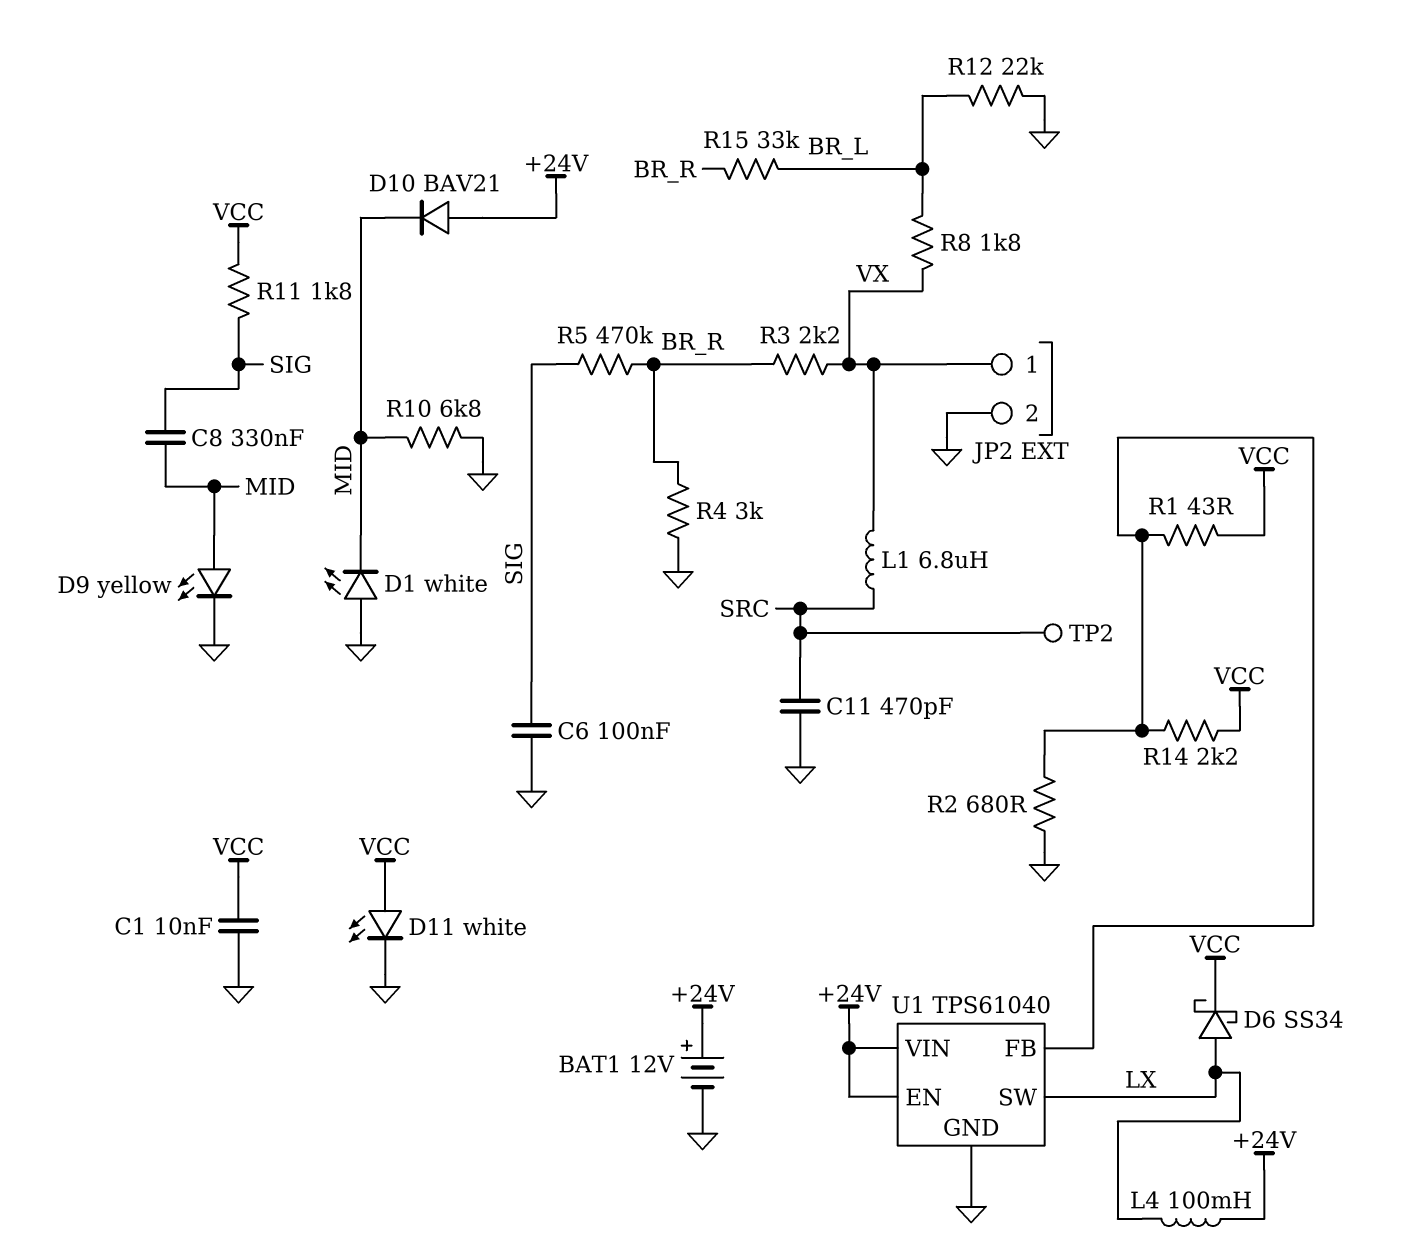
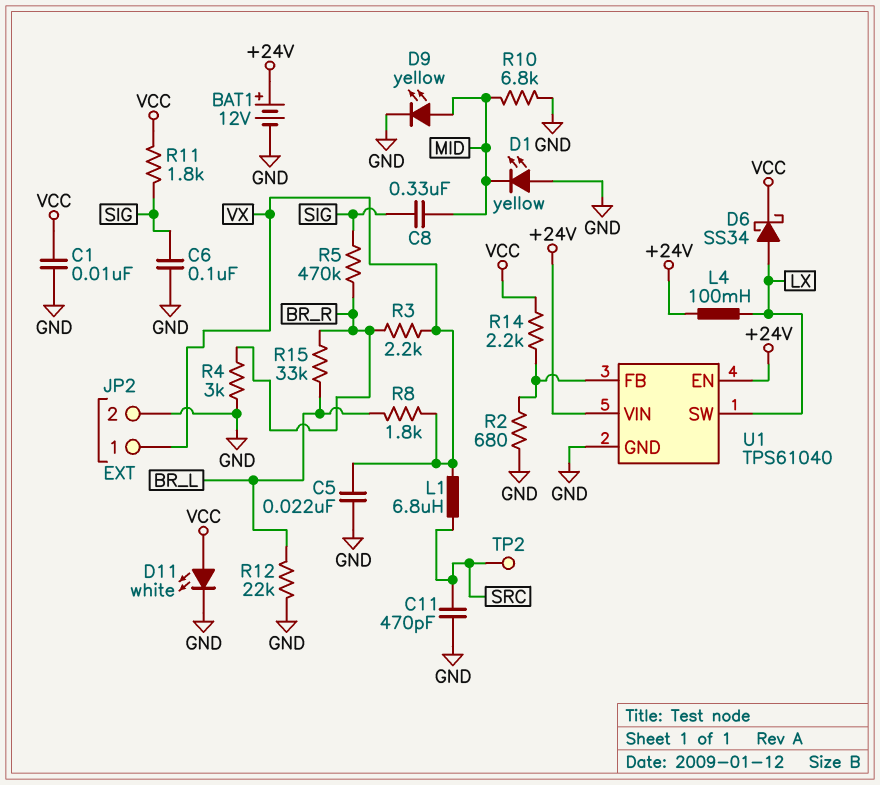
C5: none -> 22nF (GND, VX)
D1: LED white (A GND, K MID) -> LED yellow (A GND, K MID)
D10: diode BAV21 (A +24V, K MID) -> none
R1: 43 (U1/FB, VCC) -> none

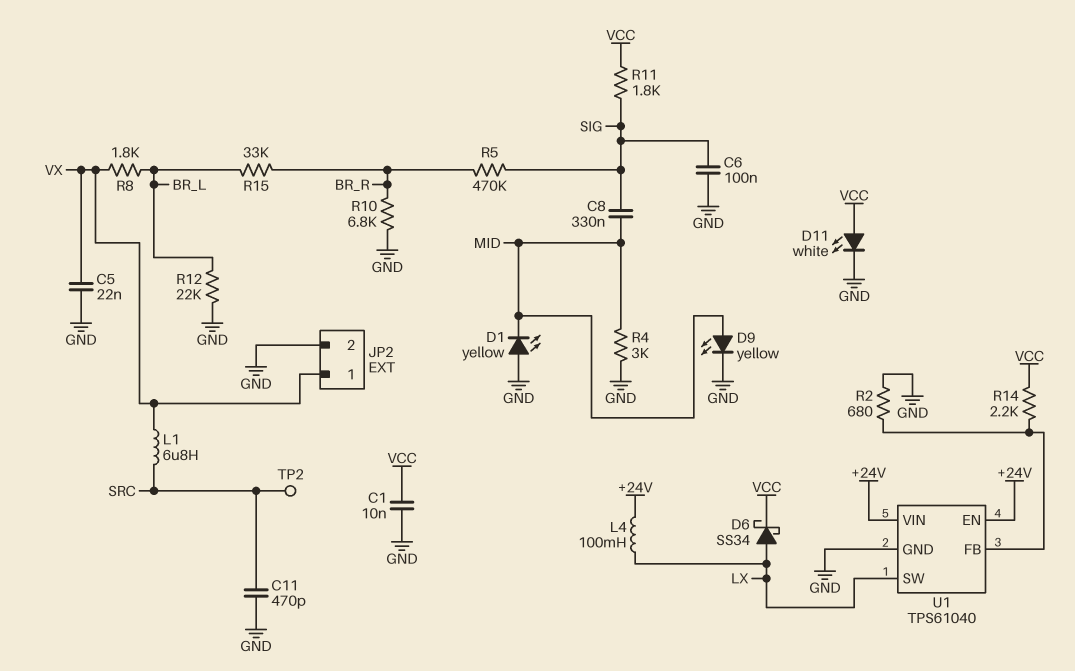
BAT1: 12V (plus +24V, minus GND) -> none
R3: 2.2k (BR_R, VX) -> none
R4: 3k (BR_R, GND) -> 3k (GND, MID)
R10: 6.8k (GND, MID) -> 6.8k (BR_R, GND)

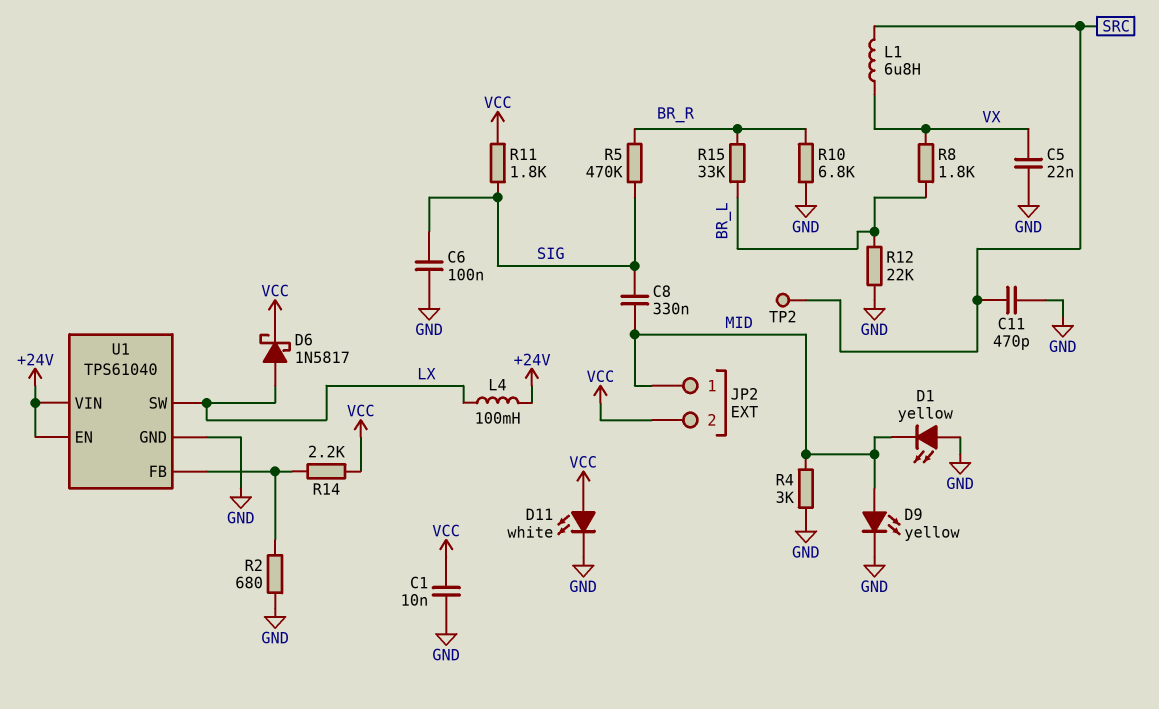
D6: schottky SS34 (A LX, K VCC) -> schottky 1N5817 (A LX, K VCC)
JP2 pin 1: VX -> MID
JP2 pin 2: GND -> VCC

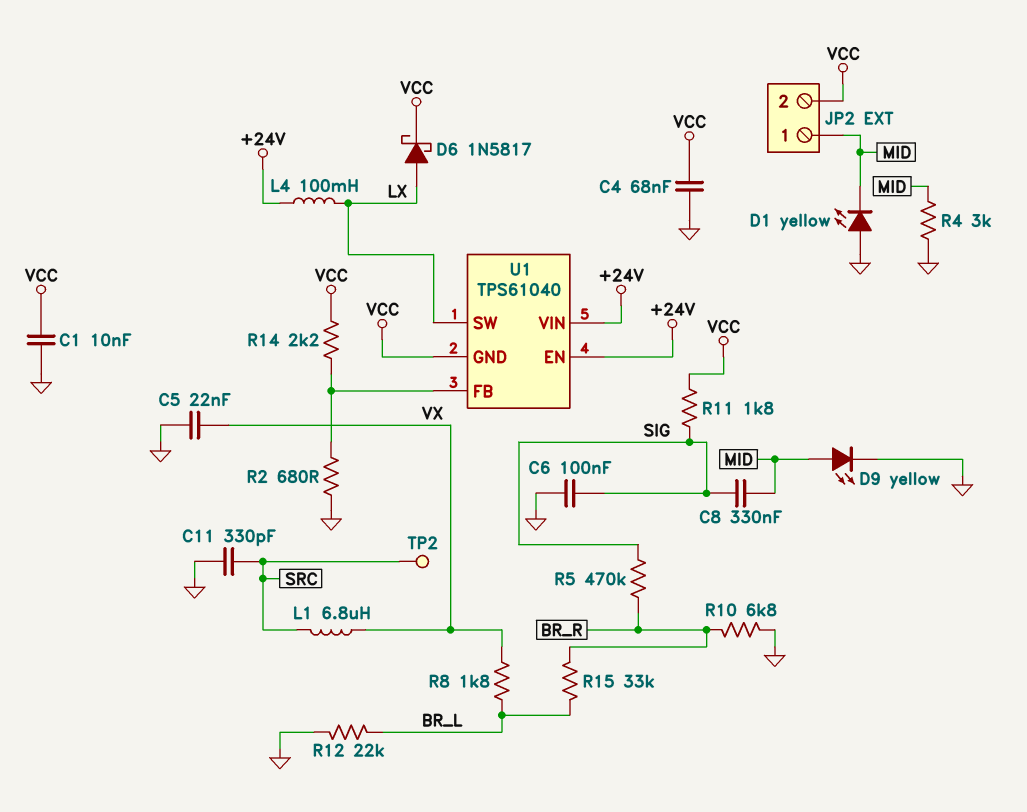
C4: none -> 68nF (GND, VCC)
C11: 470pF (GND, SRC) -> 330pF (GND, SRC)
D11: LED white (A VCC, K GND) -> none
U1 pin GND: GND -> VCC

